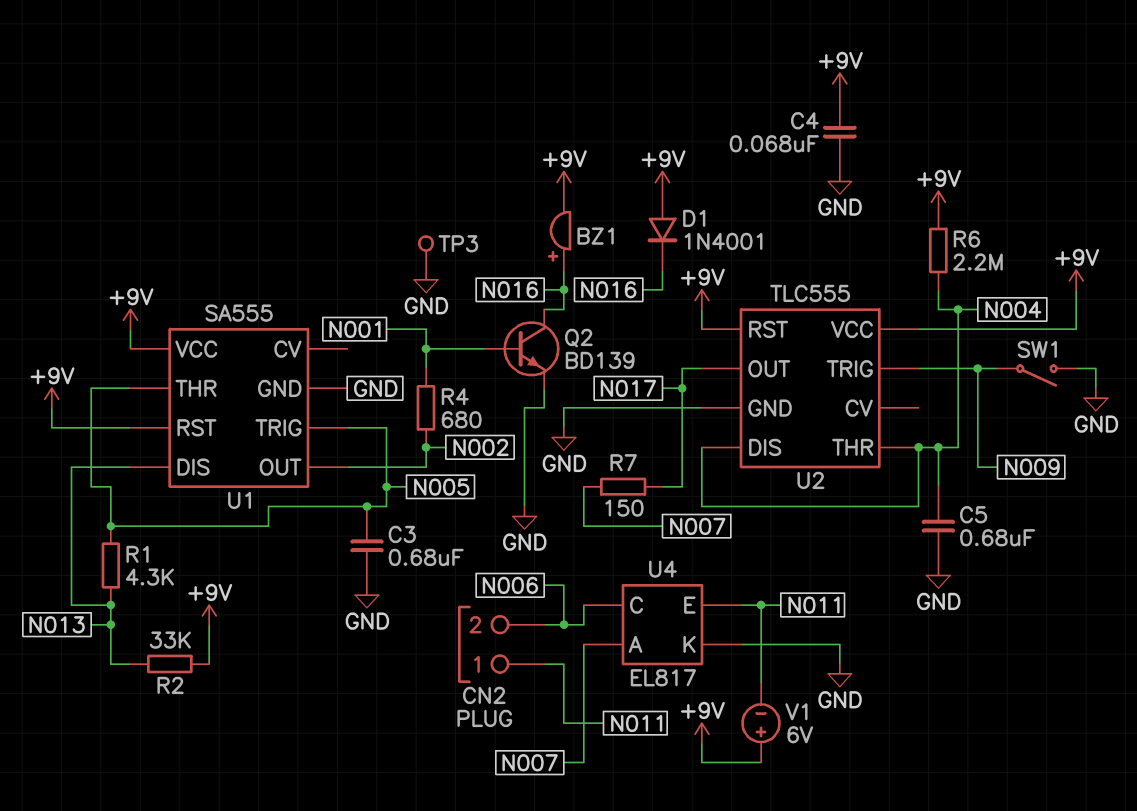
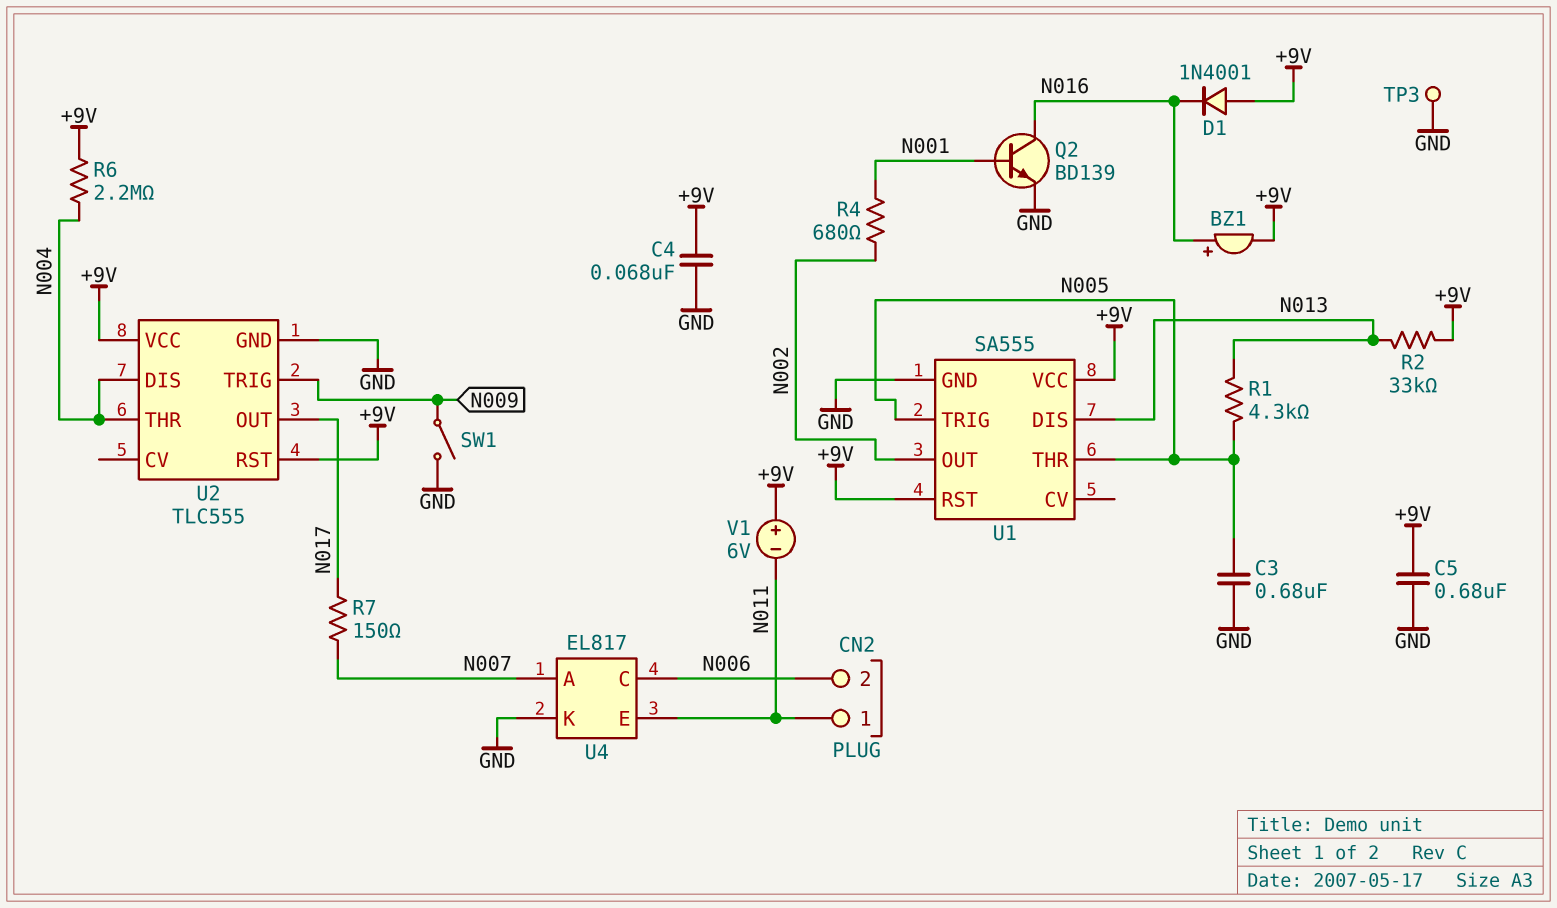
C5: 680nF (GND, N004) -> 680nF (+9V, GND)

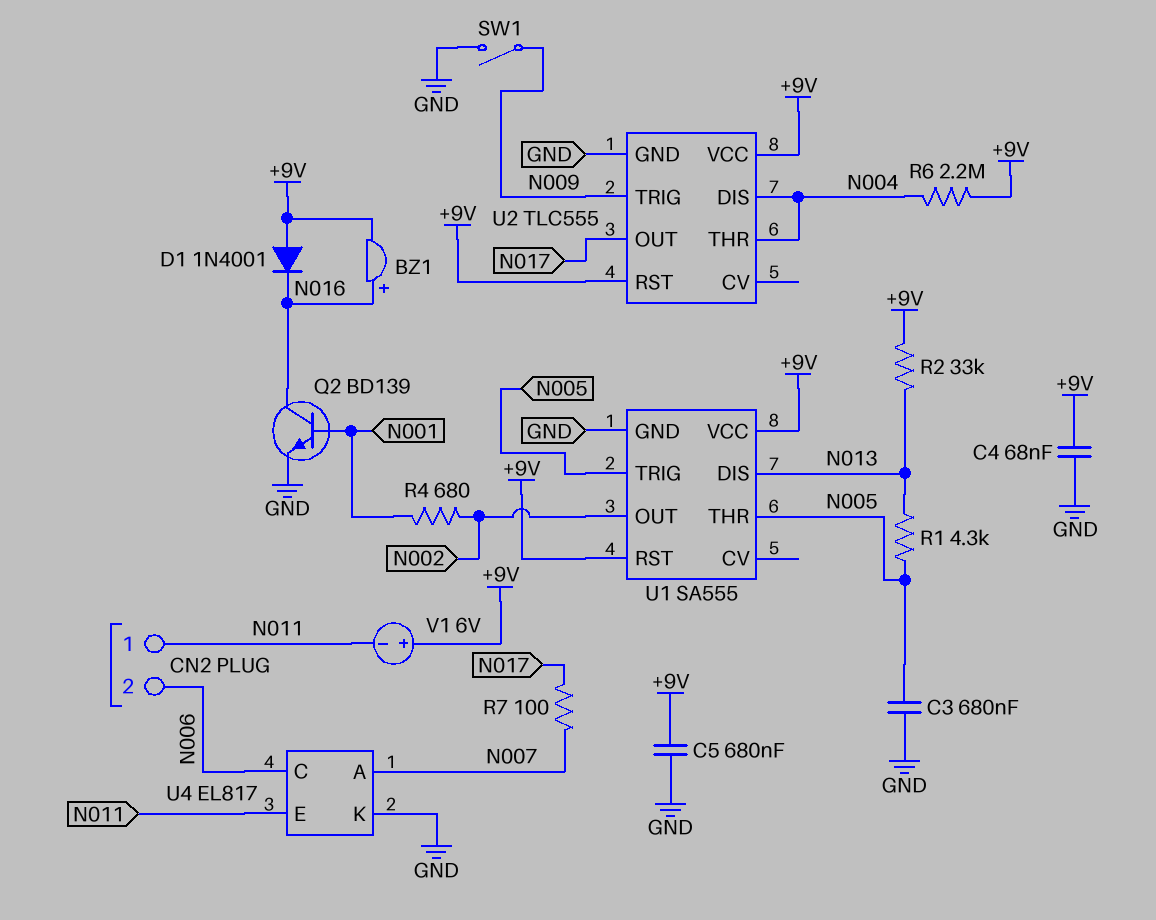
R7: 150 (N007, N017) -> 100 (N007, N017)
TP3: test point (GND) -> none

